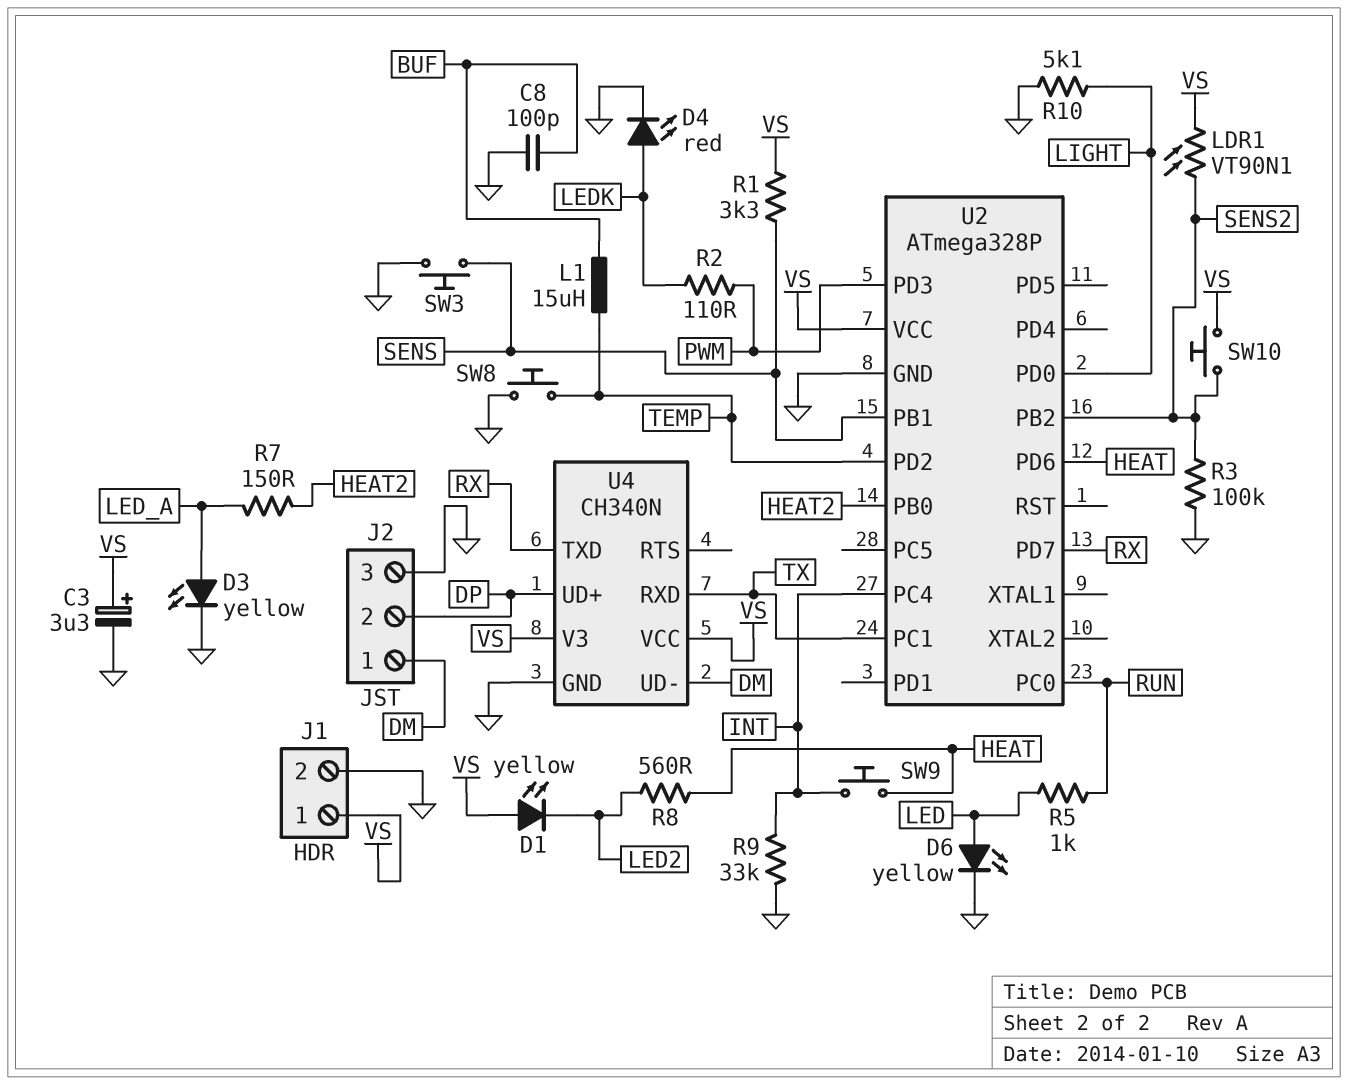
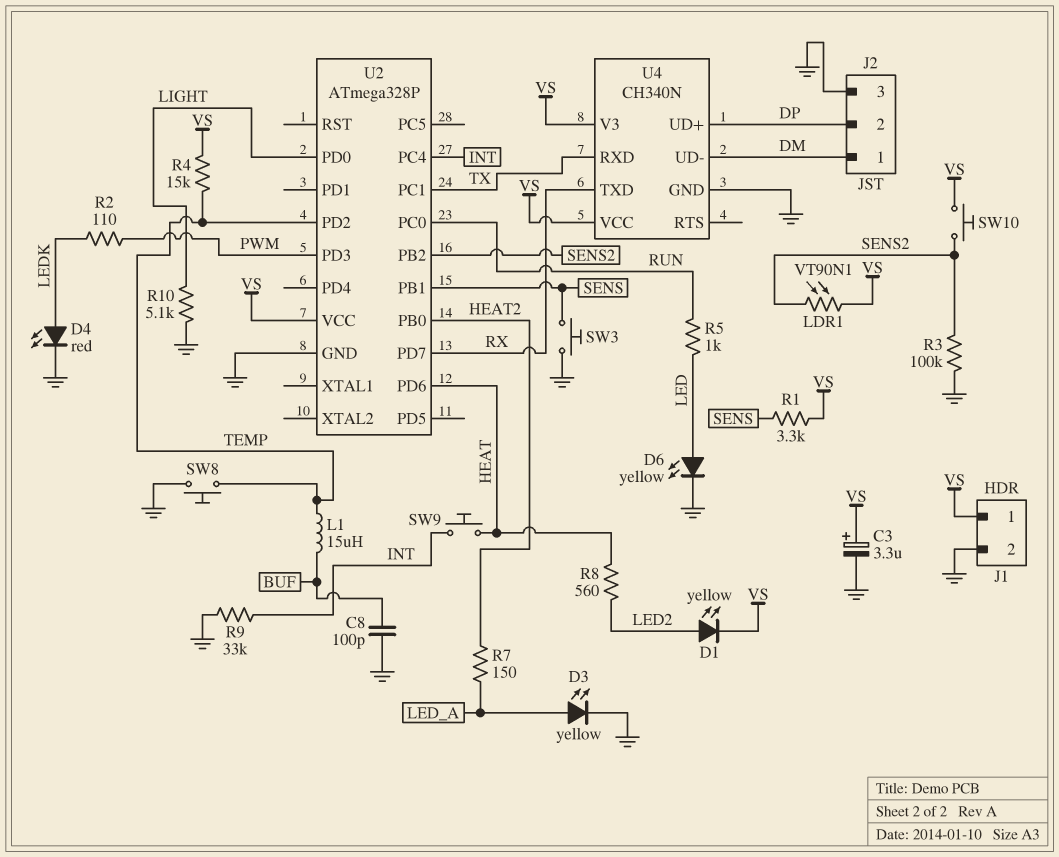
D1: LED yellow (A VS, K LED2) -> LED yellow (A LED2, K VS)
R4: none -> 15k (TEMP, VS)

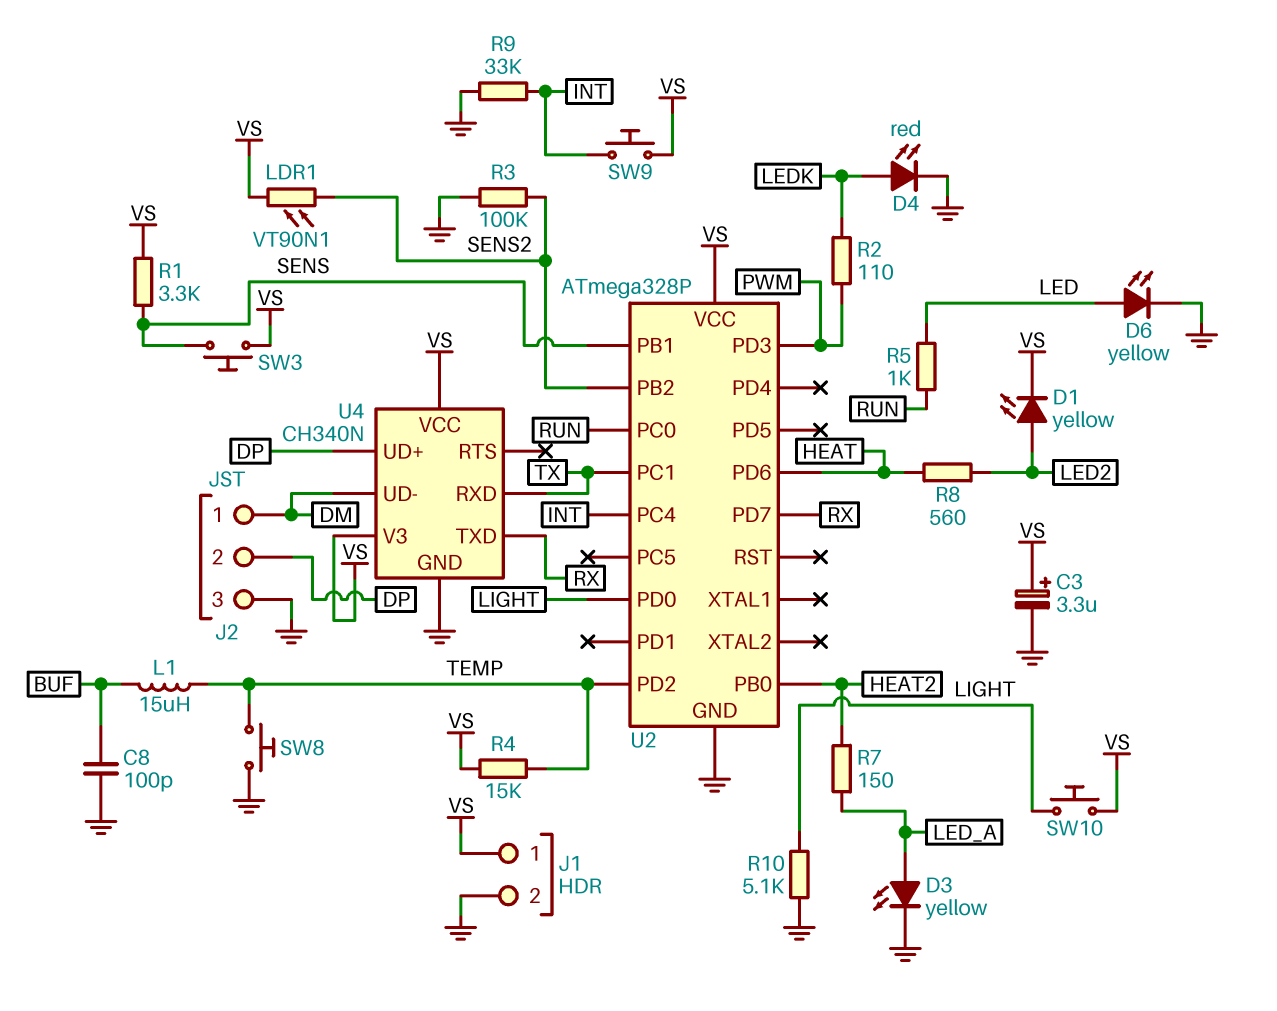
SW3: button (GND, SENS) -> button (SENS, VS)
SW9: button (HEAT, INT) -> button (INT, VS)
SW10: button (SENS2, VS) -> button (LIGHT, VS)

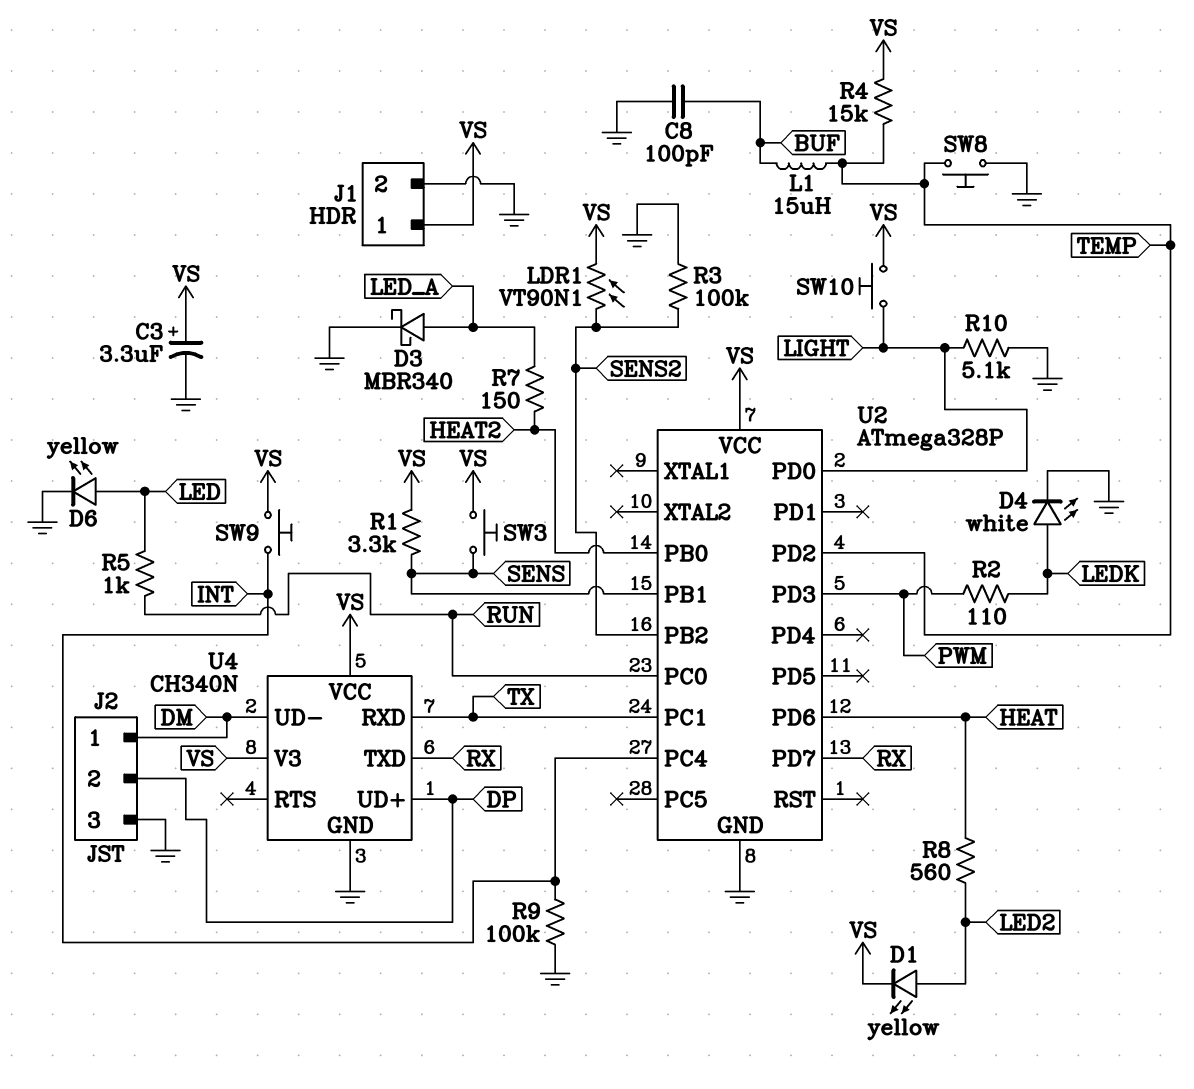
D3: LED yellow (A LED_A, K GND) -> schottky MBR340 (A LED_A, K GND)
D4: LED red (A LEDK, K GND) -> LED white (A LEDK, K GND)
R9: 33k (GND, INT) -> 100k (GND, INT)

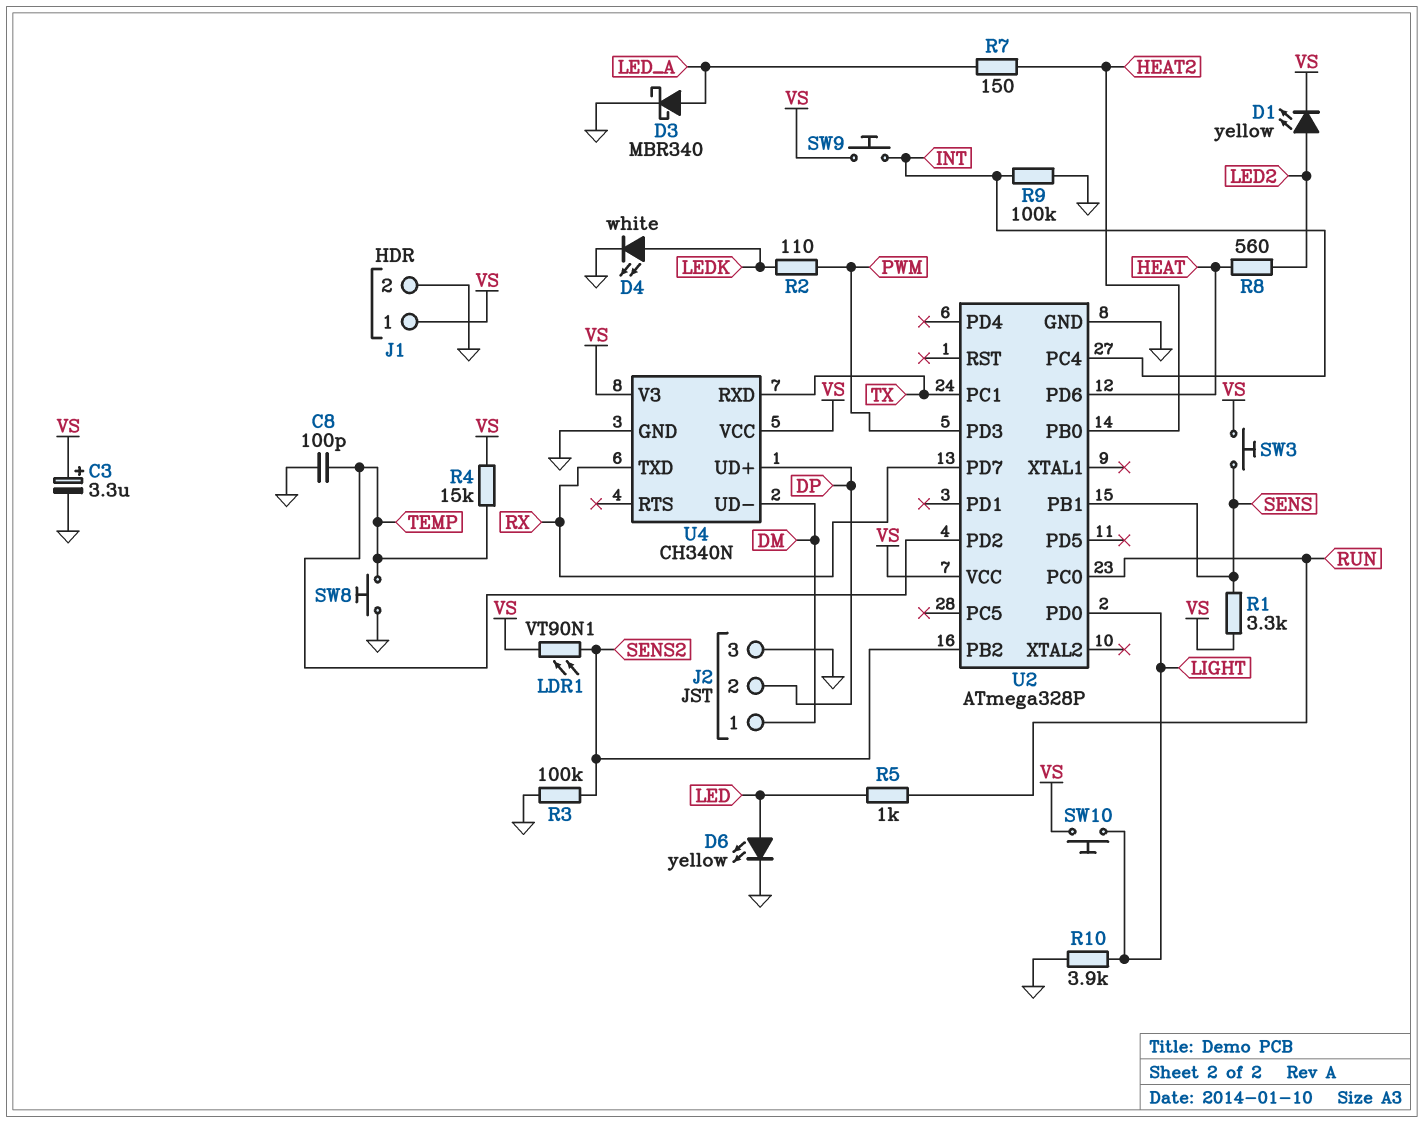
C8: 100pF (BUF, GND) -> 100pF (GND, TEMP)
L1: 15uH (BUF, TEMP) -> none
R10: 5.1k (GND, LIGHT) -> 3.9k (GND, LIGHT)

